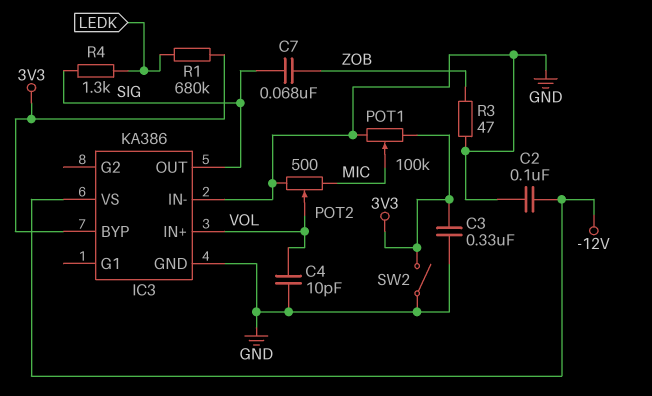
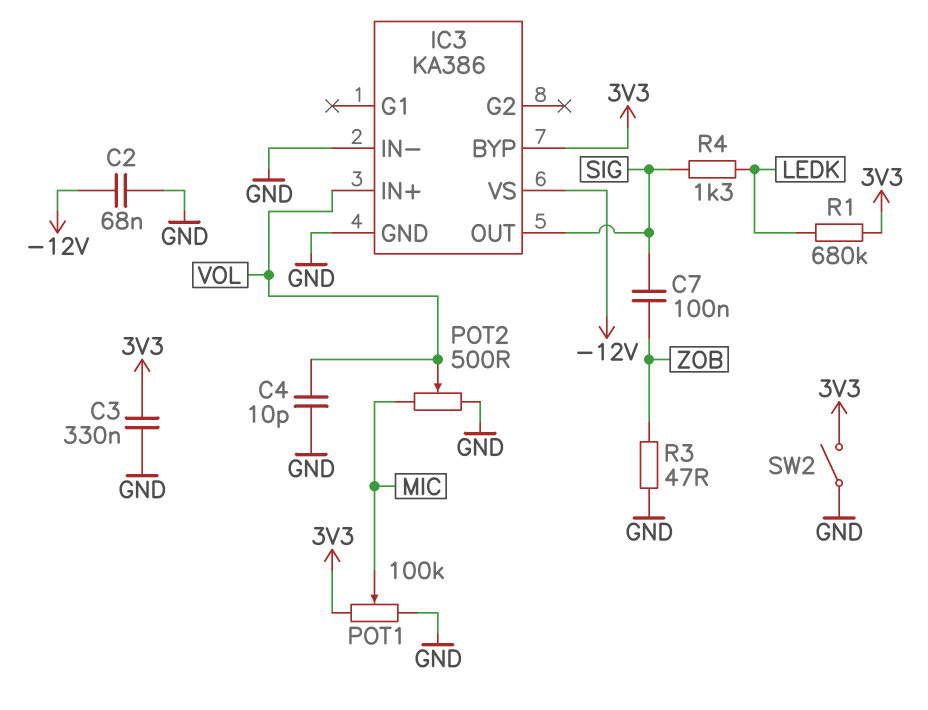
C2: 100nF (-12V, GND) -> 68nF (-12V, GND)
C7: 68nF (SIG, ZOB) -> 100nF (SIG, ZOB)

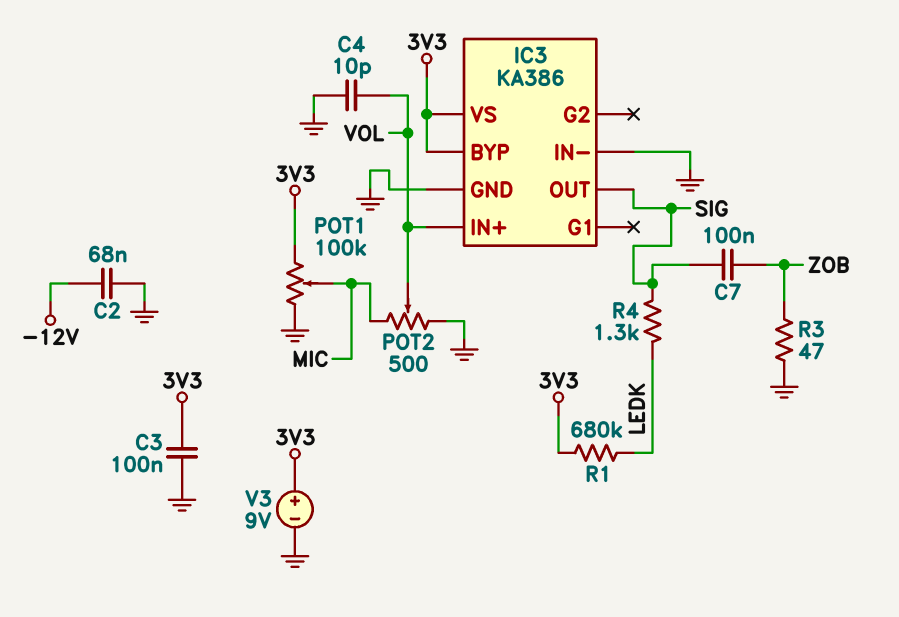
C3: 330nF (3V3, GND) -> 100nF (3V3, GND)
IC3 pin VS: -12V -> 3V3
SW2: switch (3V3, GND) -> none
V3: none -> 9V (plus 3V3, minus GND)

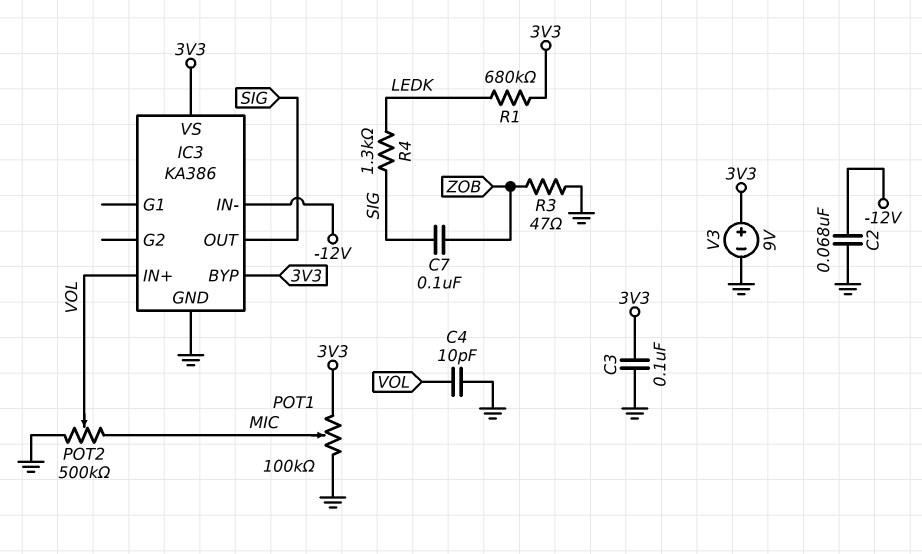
IC3 pin IN-: GND -> -12V
POT2: 500 (GND, MIC, wiper VOL) -> 500k (GND, MIC, wiper VOL)

